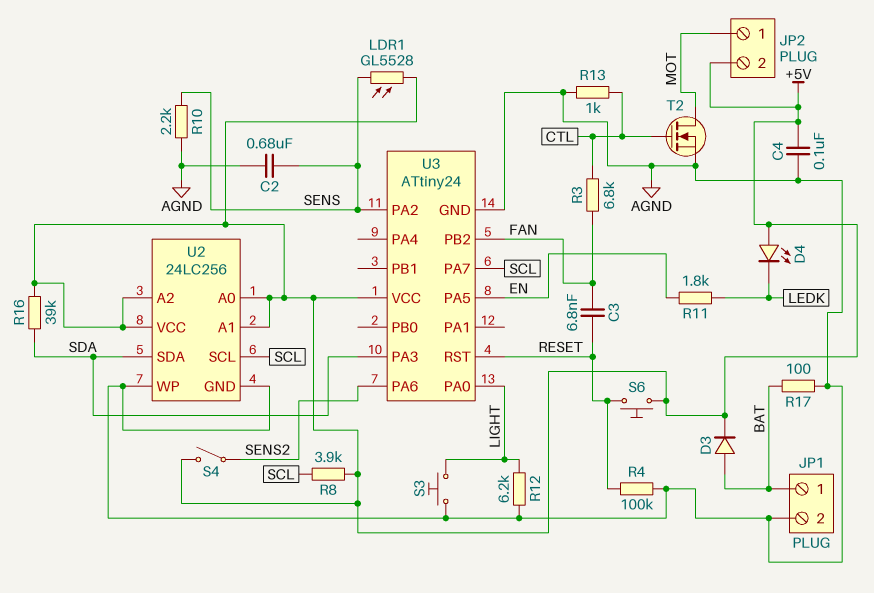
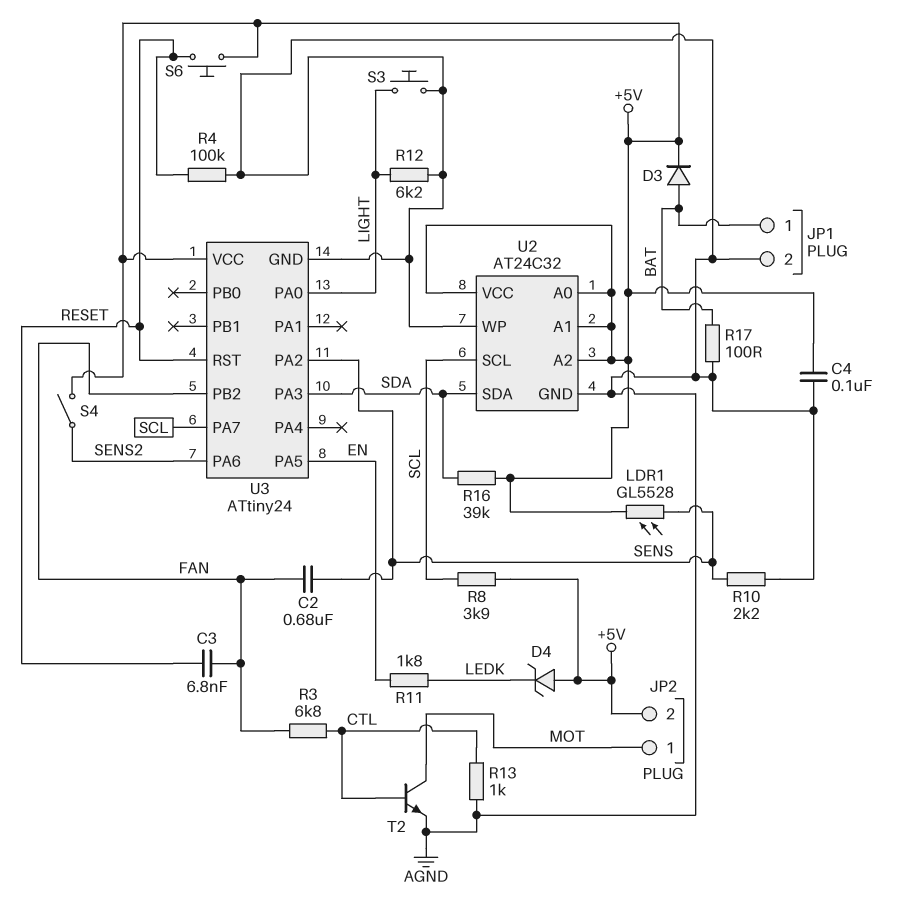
C2: 680nF (AGND, SENS) -> 680nF (FAN, SENS)
D4: LED (A +5V, K LEDK) -> zener (A +5V, K LEDK)
T2: NMOS (G CTL, D MOT, S AGND) -> NPN (B CTL, C MOT, E AGND)
U2: 24LC256 -> AT24C32

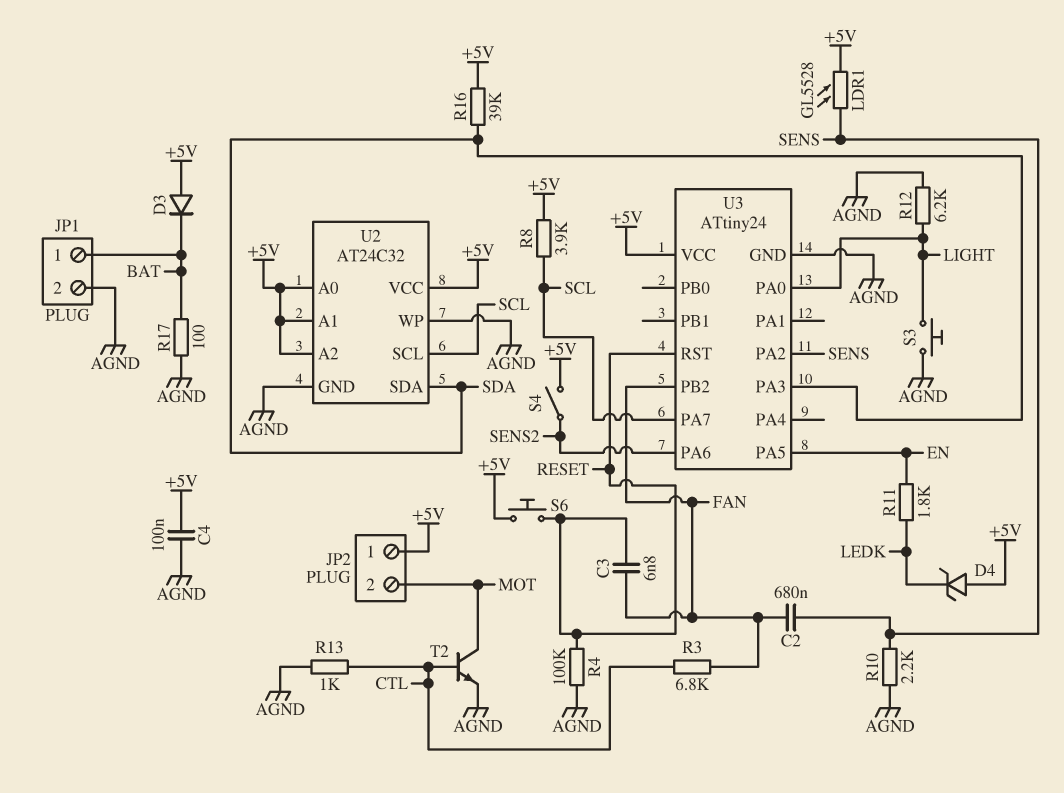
D3: diode (A BAT, K +5V) -> diode (A +5V, K BAT)
JP2 pin 1: MOT -> +5V
JP2 pin 2: +5V -> MOT

